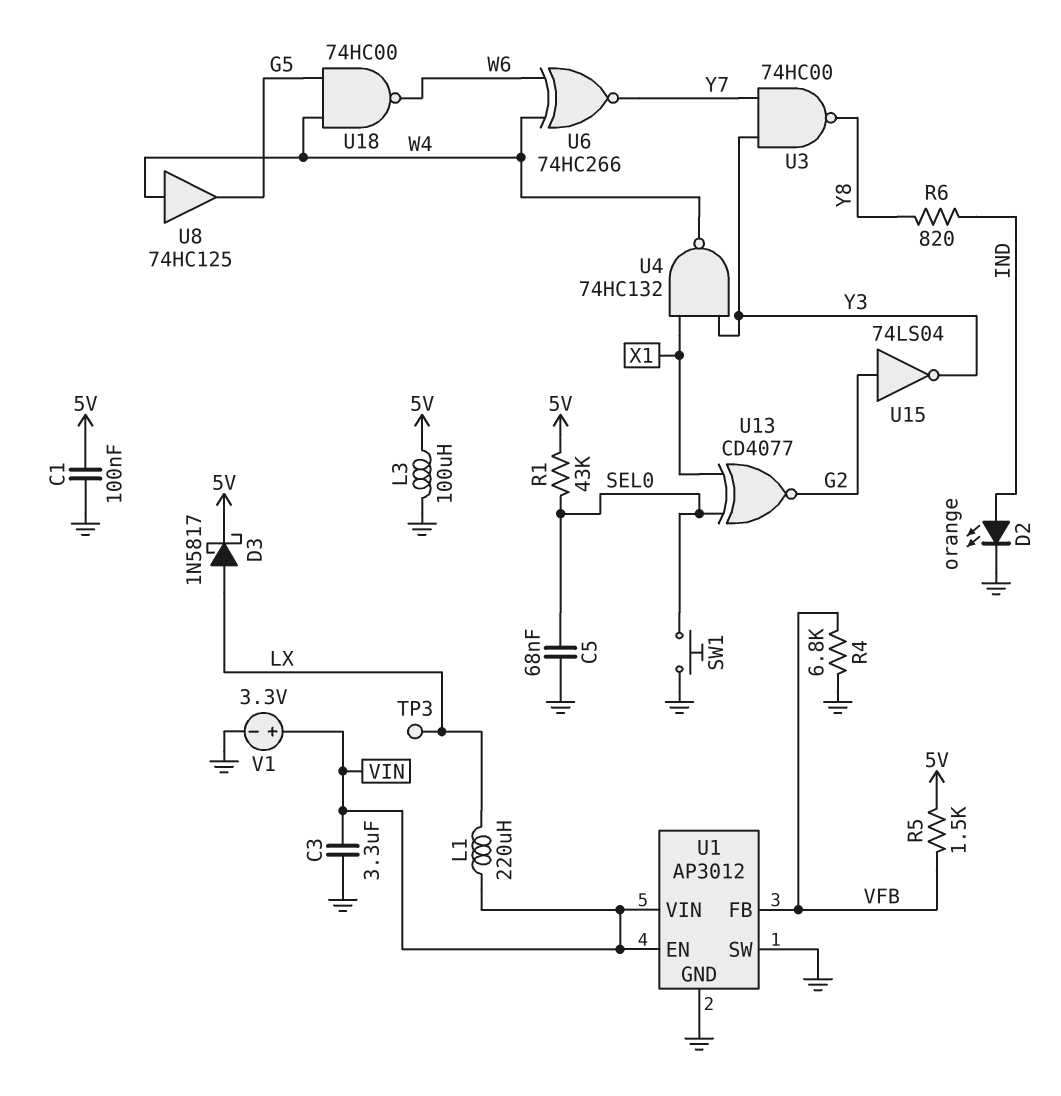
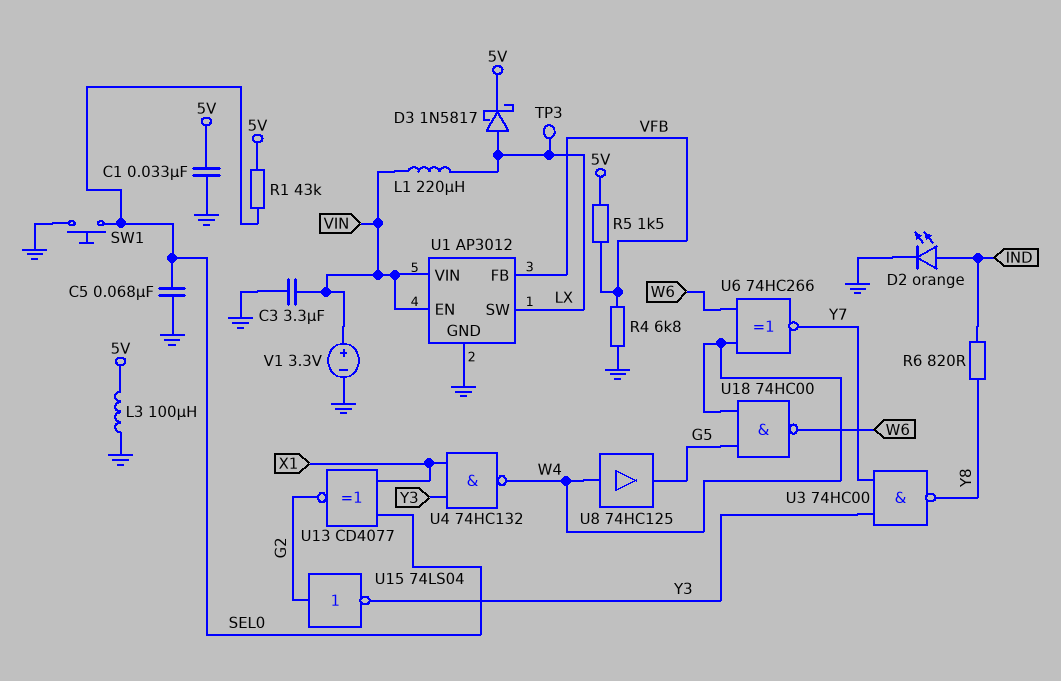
C1: 100nF (5V, GND) -> 33nF (5V, GND)
U1 pin SW: GND -> LX

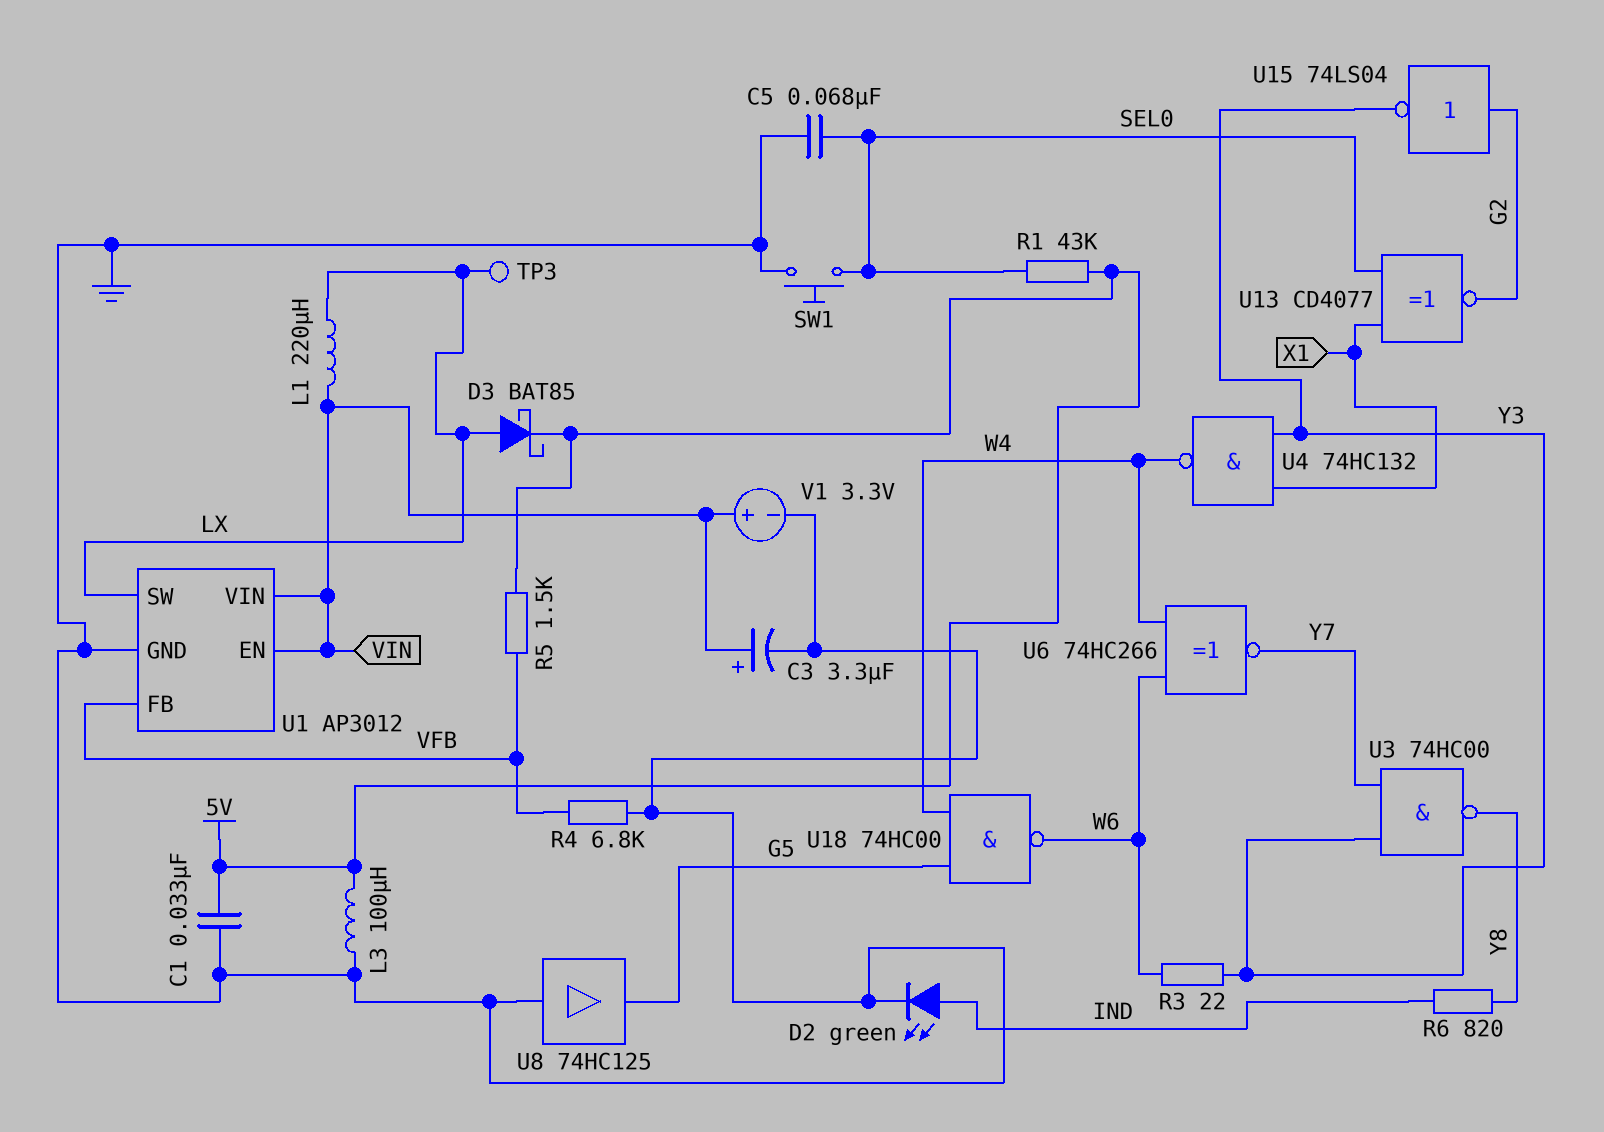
C3: 3.3uF (GND, VIN) -> 3.3uF (plus VIN, minus GND)
D2: LED orange (A IND, K GND) -> LED green (A IND, K GND)
D3: schottky 1N5817 (A LX, K 5V) -> schottky BAT85 (A LX, K 5V)
R3: none -> 22 (W6, Y3)
U8: buffer 74HC125 (in W4, out G5) -> buffer 74HC125 (in GND, out G5)

